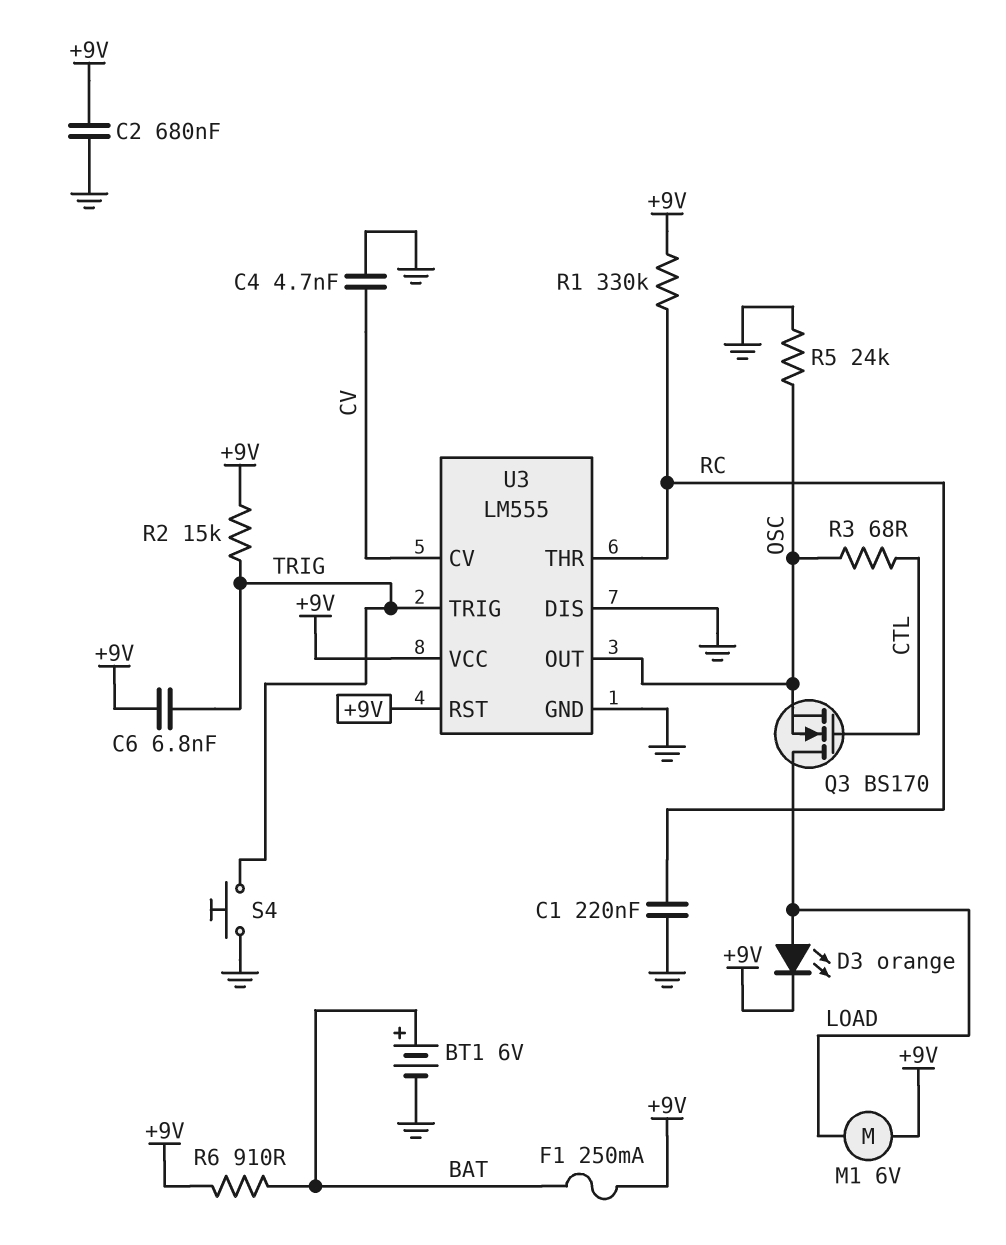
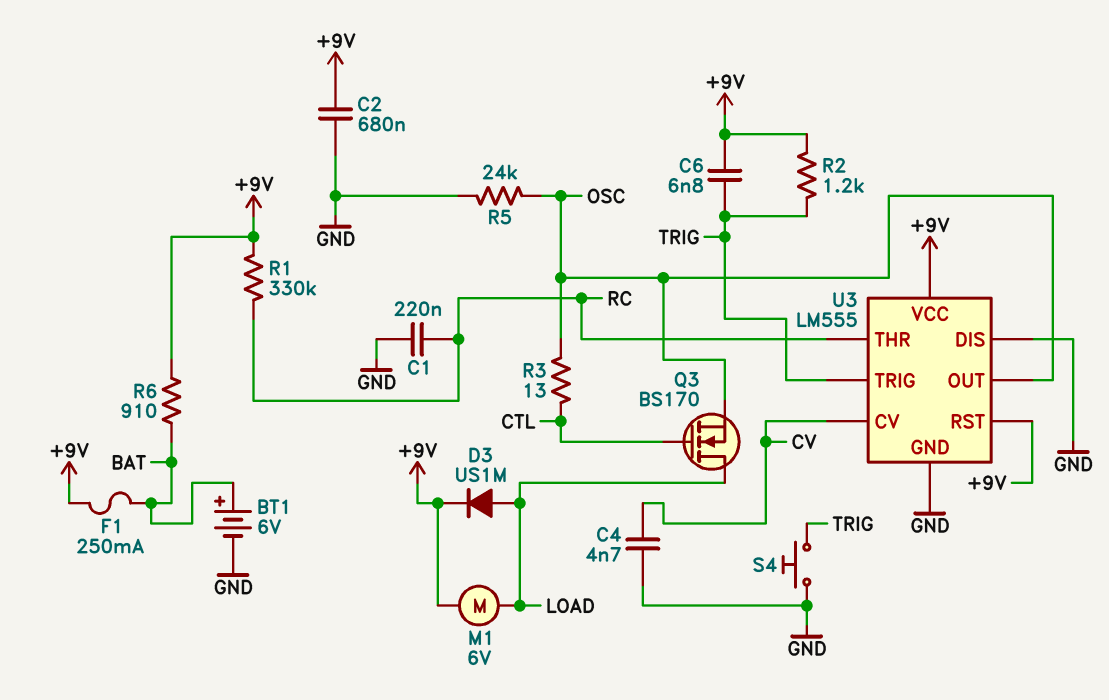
D3: LED orange (A LOAD, K +9V) -> diode US1M (A LOAD, K +9V)
R2: 15k (+9V, TRIG) -> 1.2k (+9V, TRIG)
R3: 68 (CTL, OSC) -> 13 (CTL, OSC)

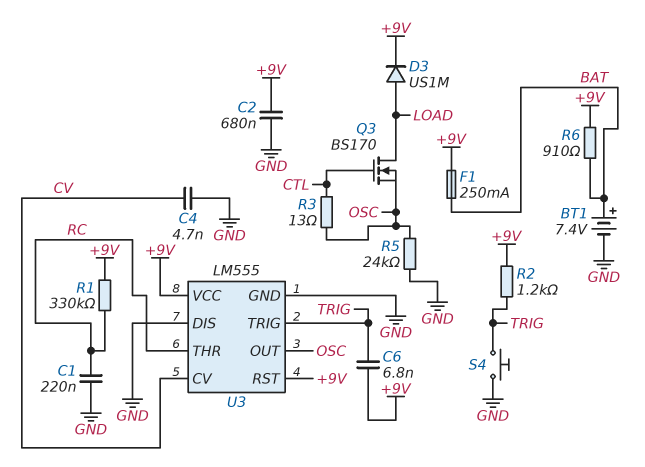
BT1: 6V (plus BAT, minus GND) -> 7.4V (plus BAT, minus GND)
M1: motor 6V (+9V, LOAD) -> none

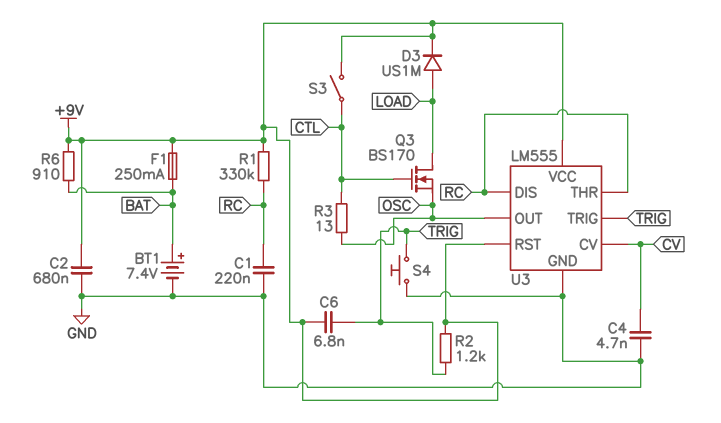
R5: 24k (GND, OSC) -> none
S3: none -> switch (+9V, CTL)
U3 pin DIS: GND -> RC

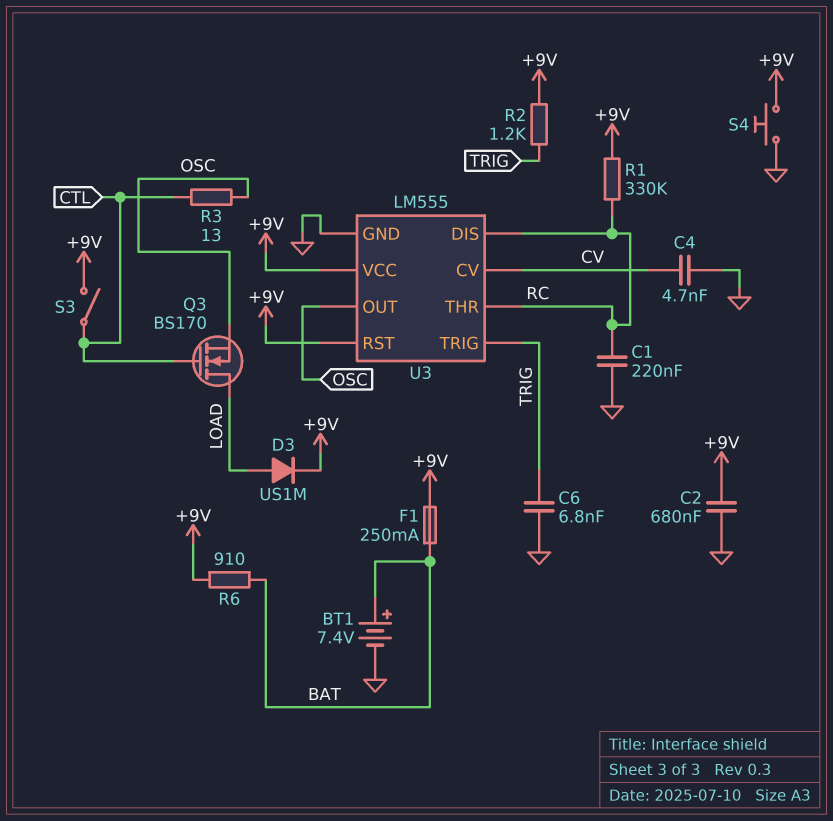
C6: 6.8nF (+9V, TRIG) -> 6.8nF (GND, TRIG)
S4: button (GND, TRIG) -> button (+9V, GND)

